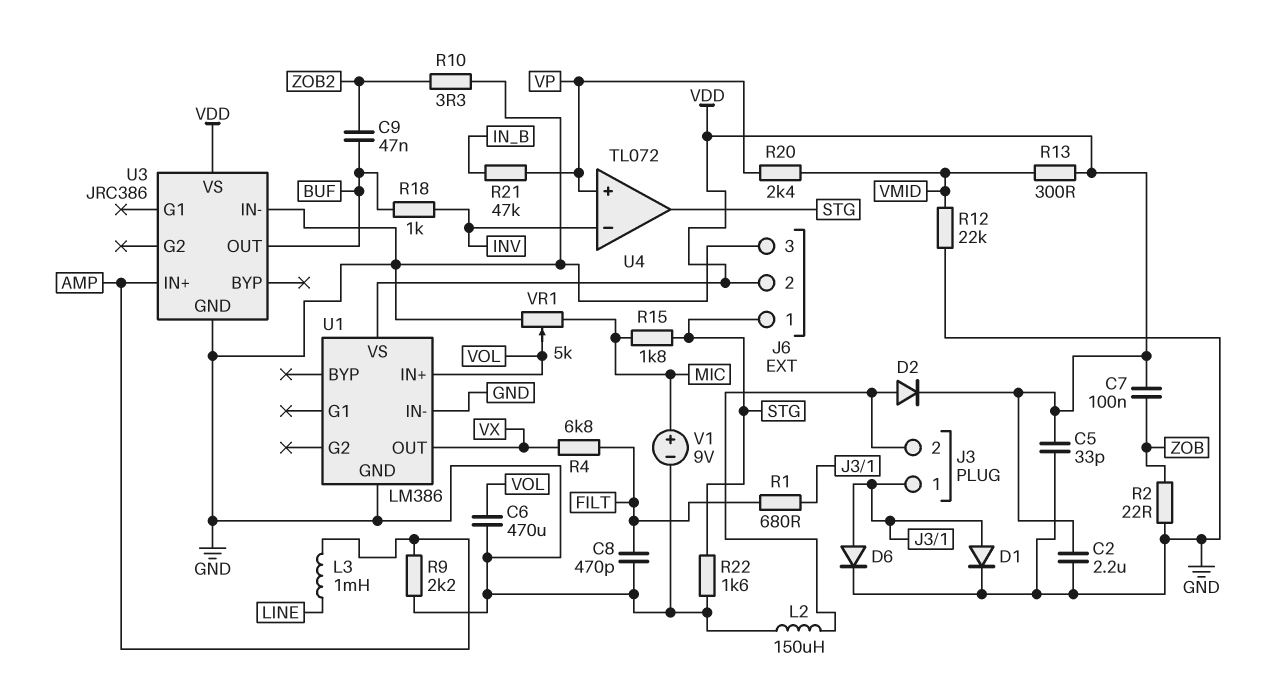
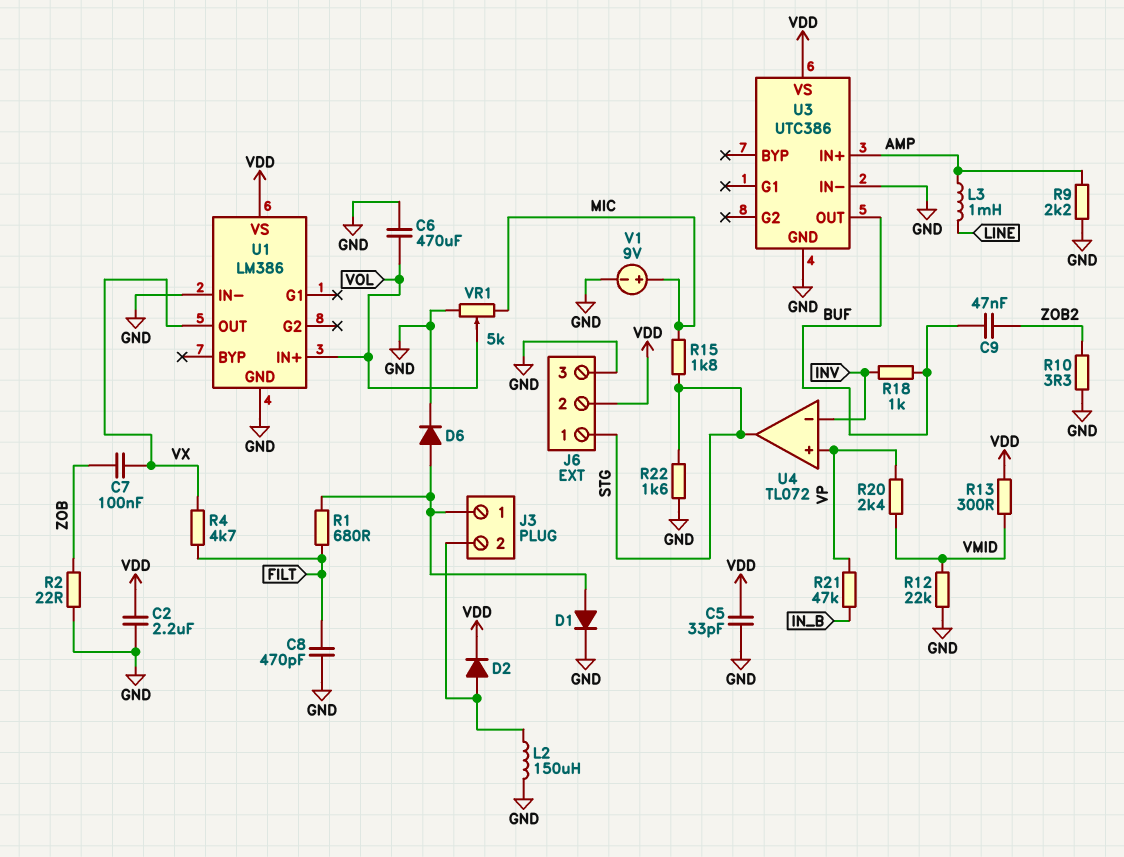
C7: 100nF (VDD, ZOB) -> 100nF (VX, ZOB)
R4: 6.8k (FILT, VX) -> 4.7k (FILT, VX)
U3: JRC386 -> UTC386

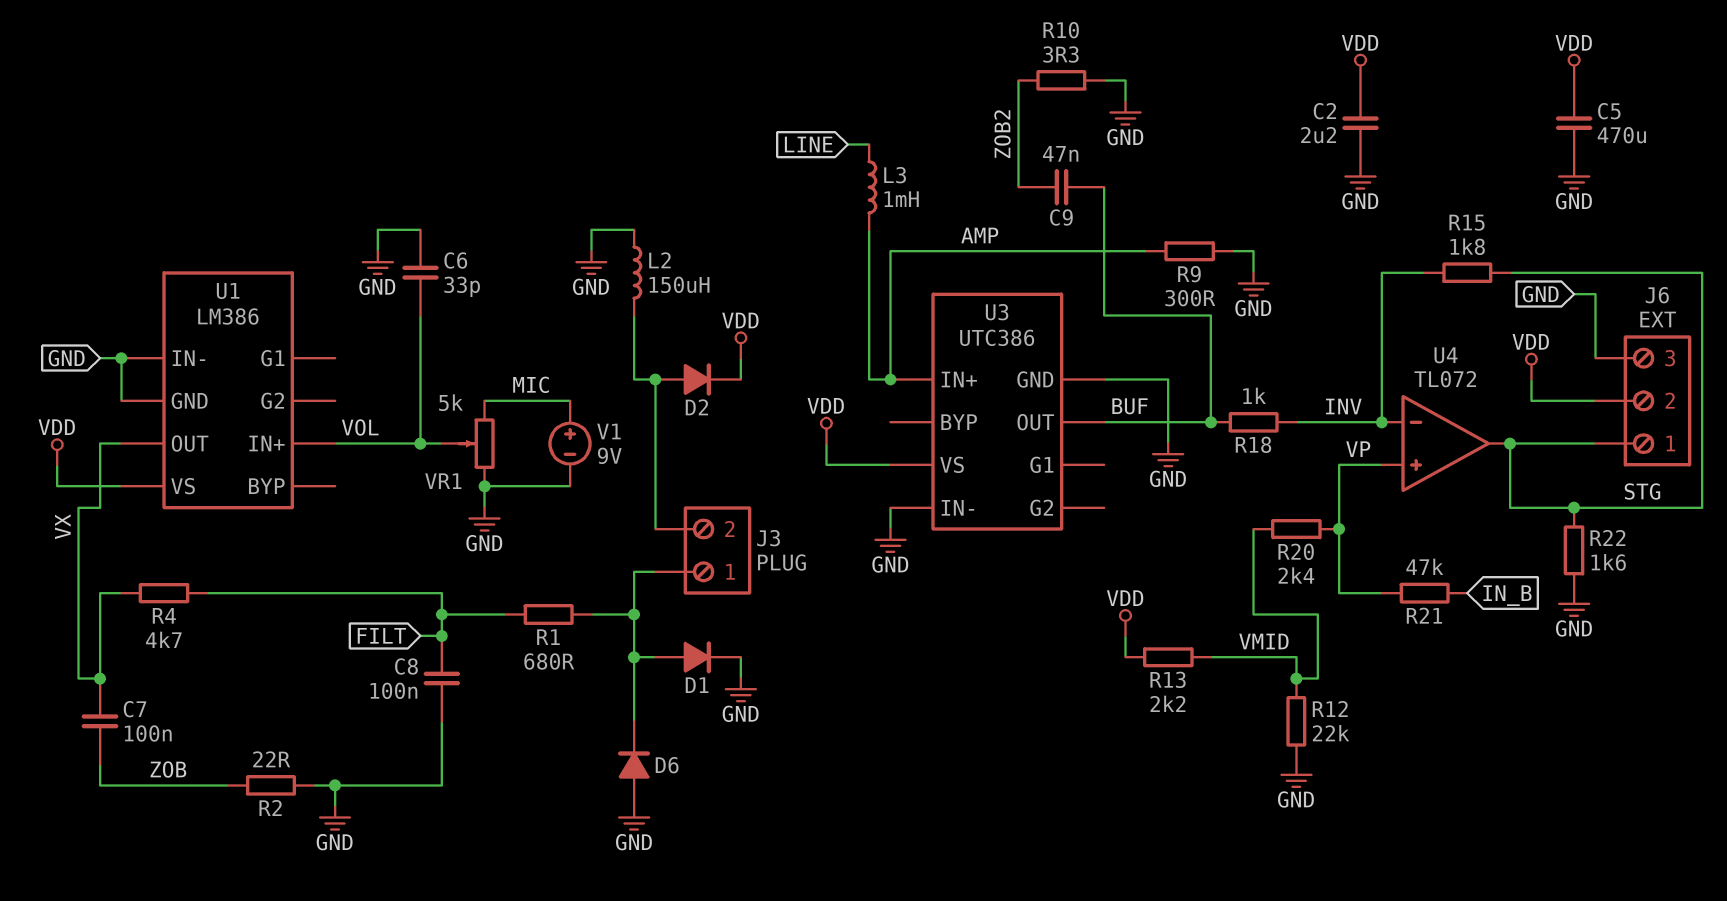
C5: 33pF (GND, VDD) -> 470uF (GND, VDD)
C6: 470uF (GND, VOL) -> 33pF (GND, VOL)
C8: 470pF (FILT, GND) -> 100nF (FILT, GND)
D6: diode (A J3/1, K GND) -> diode (A GND, K J3/1)
R9: 2.2k (AMP, GND) -> 300 (AMP, GND)
R13: 300 (VDD, VMID) -> 2.2k (VDD, VMID)
R15: 1.8k (MIC, STG) -> 1.8k (INV, STG)

